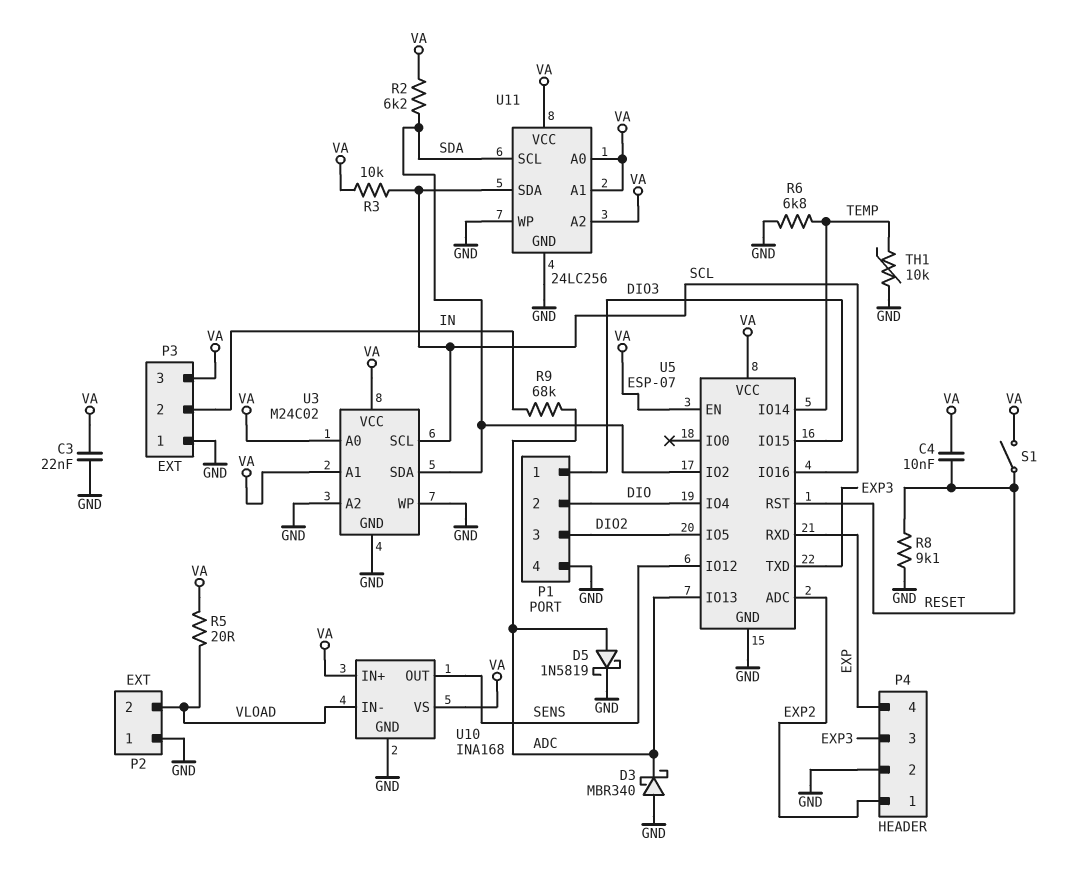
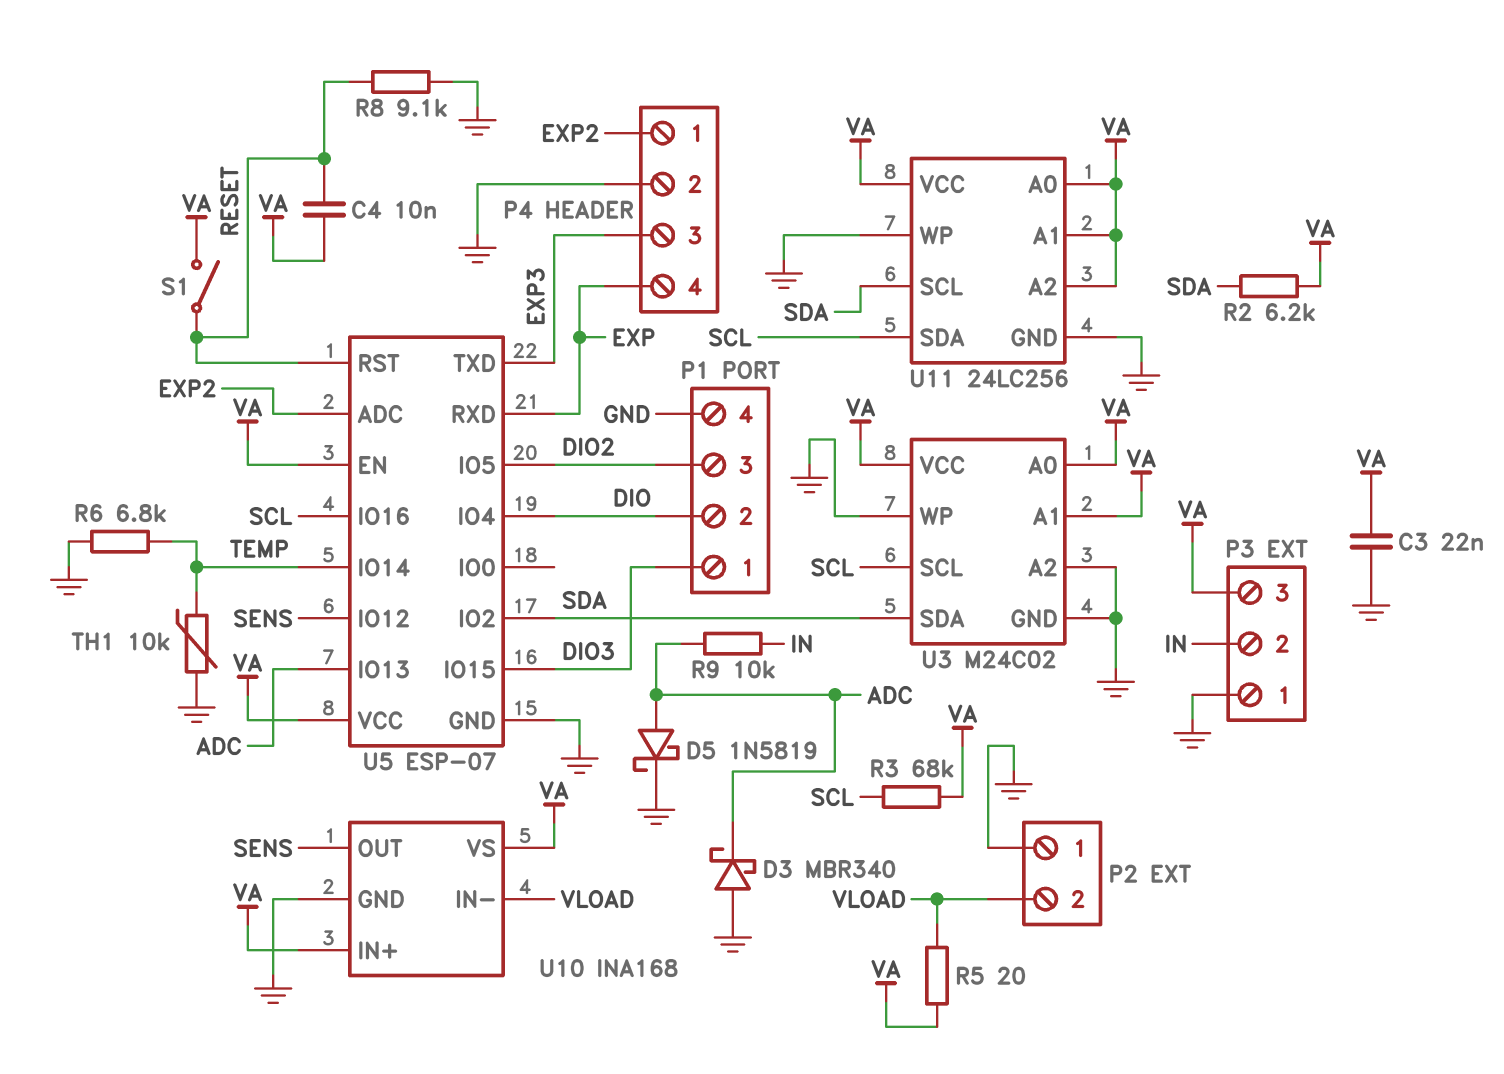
R3: 10k (SCL, VA) -> 68k (SCL, VA)
R9: 68k (ADC, IN) -> 10k (ADC, IN)

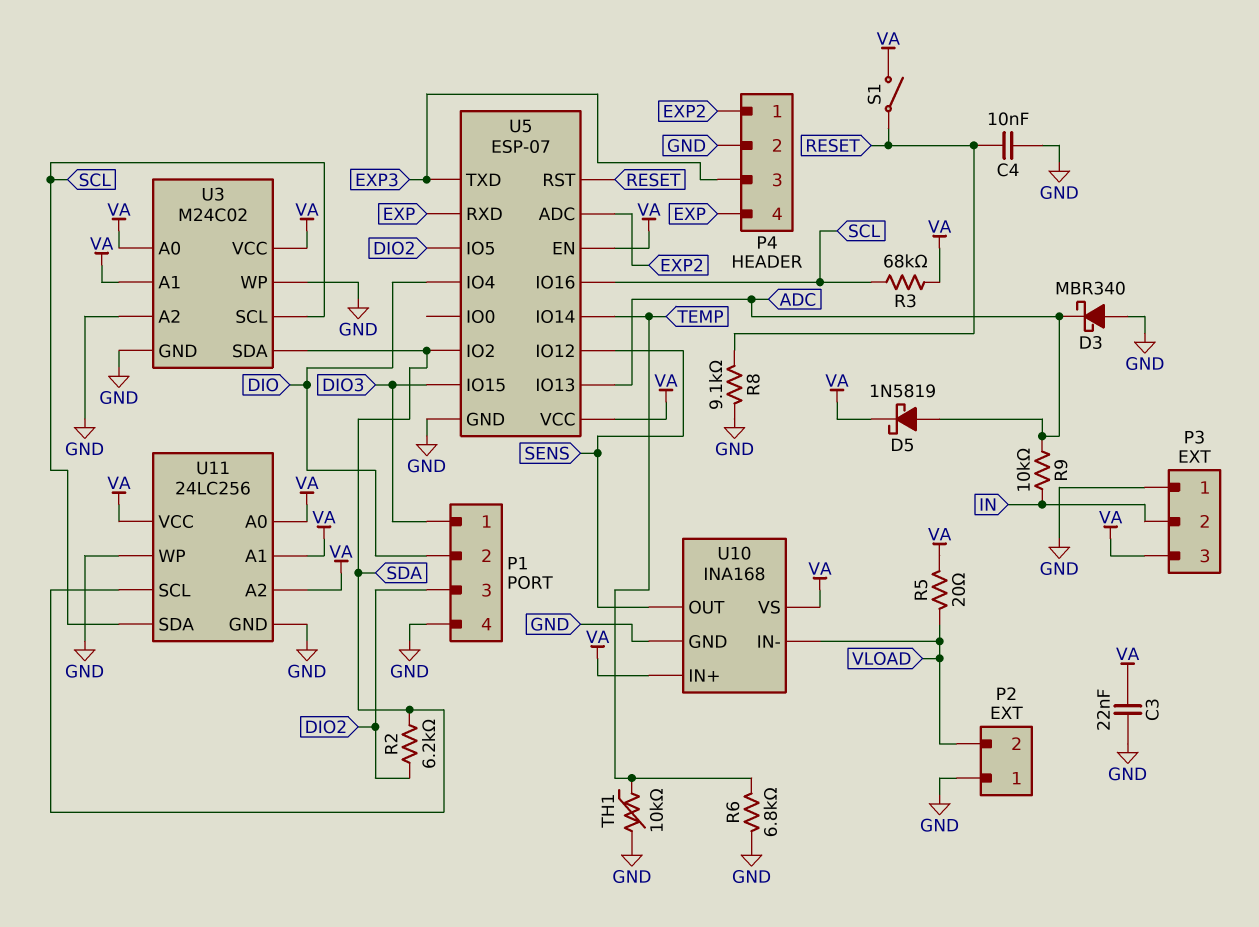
C4: 10nF (RESET, VA) -> 10nF (GND, RESET)
D5: schottky 1N5819 (A ADC, K GND) -> schottky 1N5819 (A ADC, K VA)
R2: 6.2k (SDA, VA) -> 6.2k (DIO2, SDA)

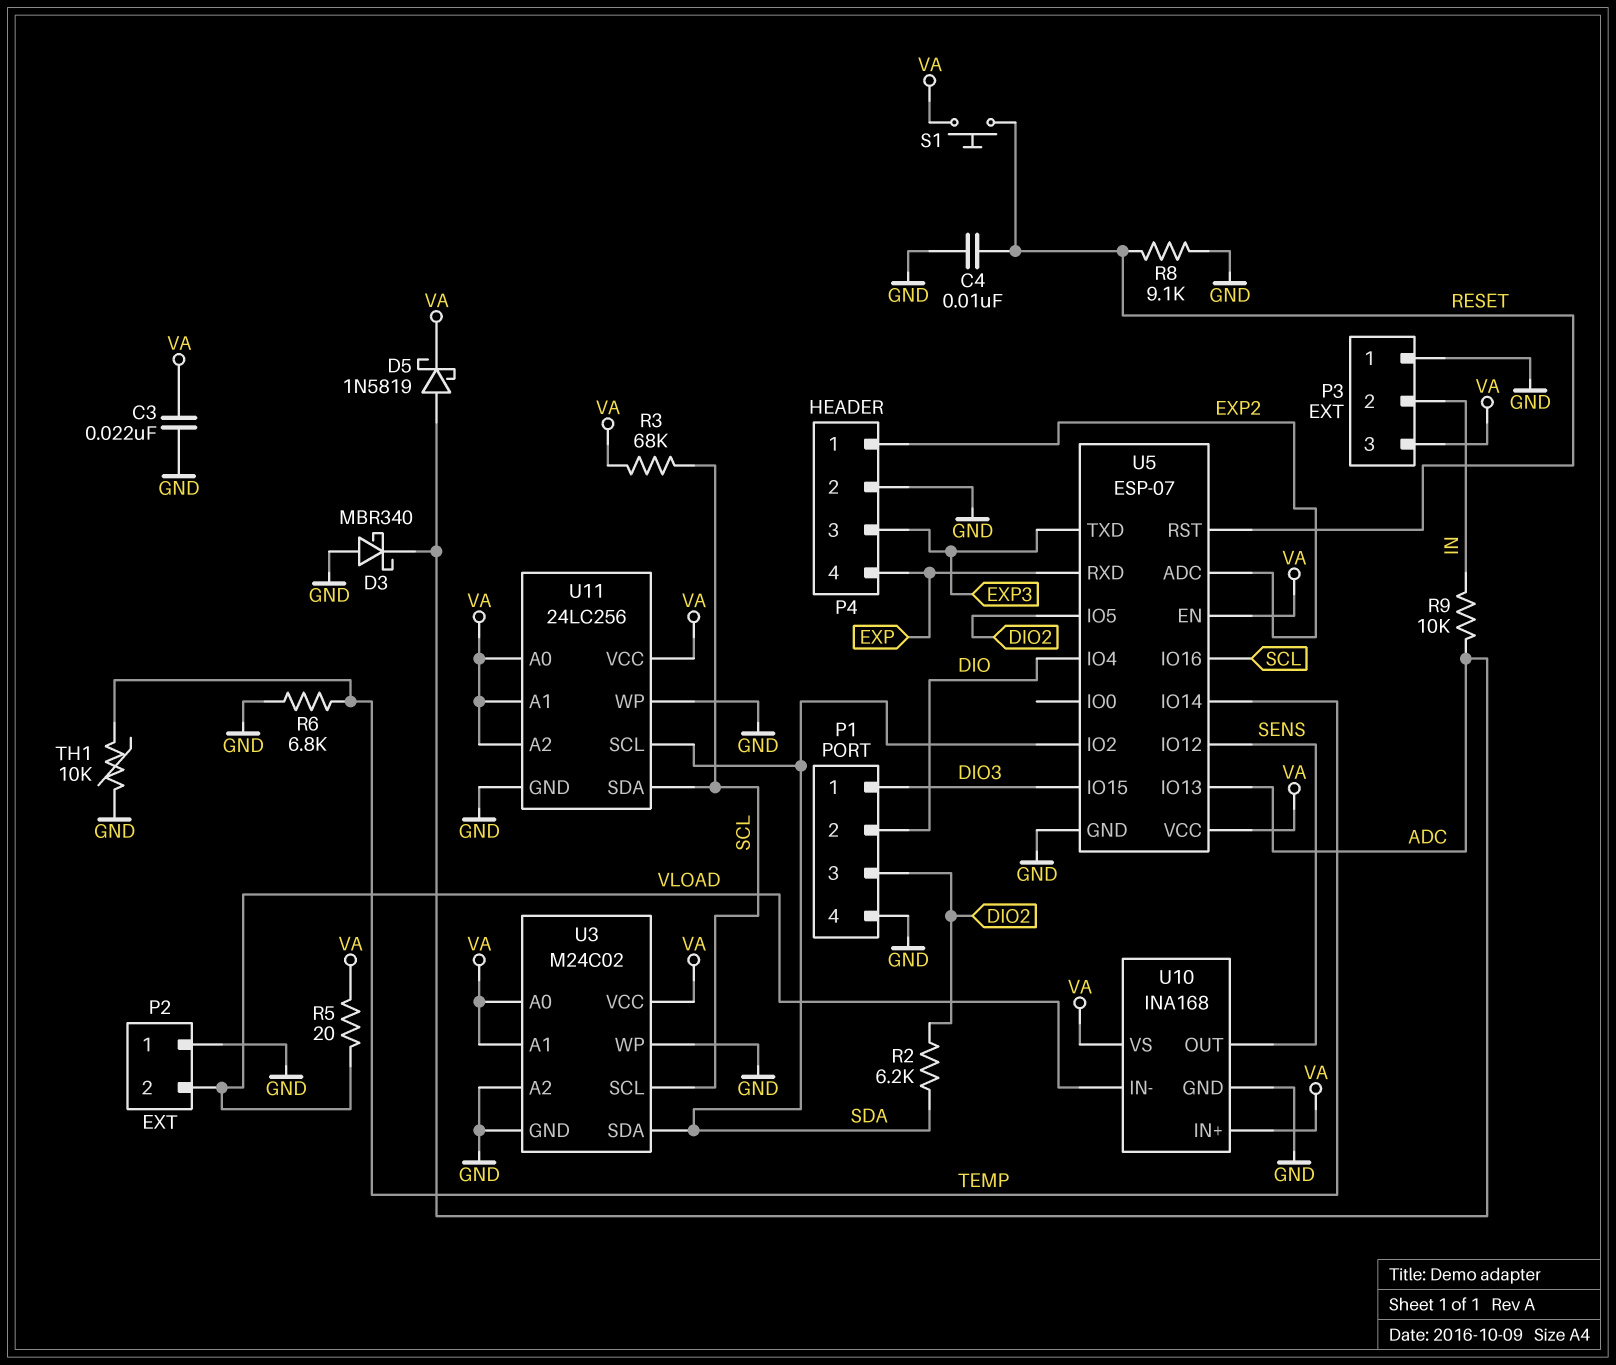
S1: switch (RESET, VA) -> button (RESET, VA)

